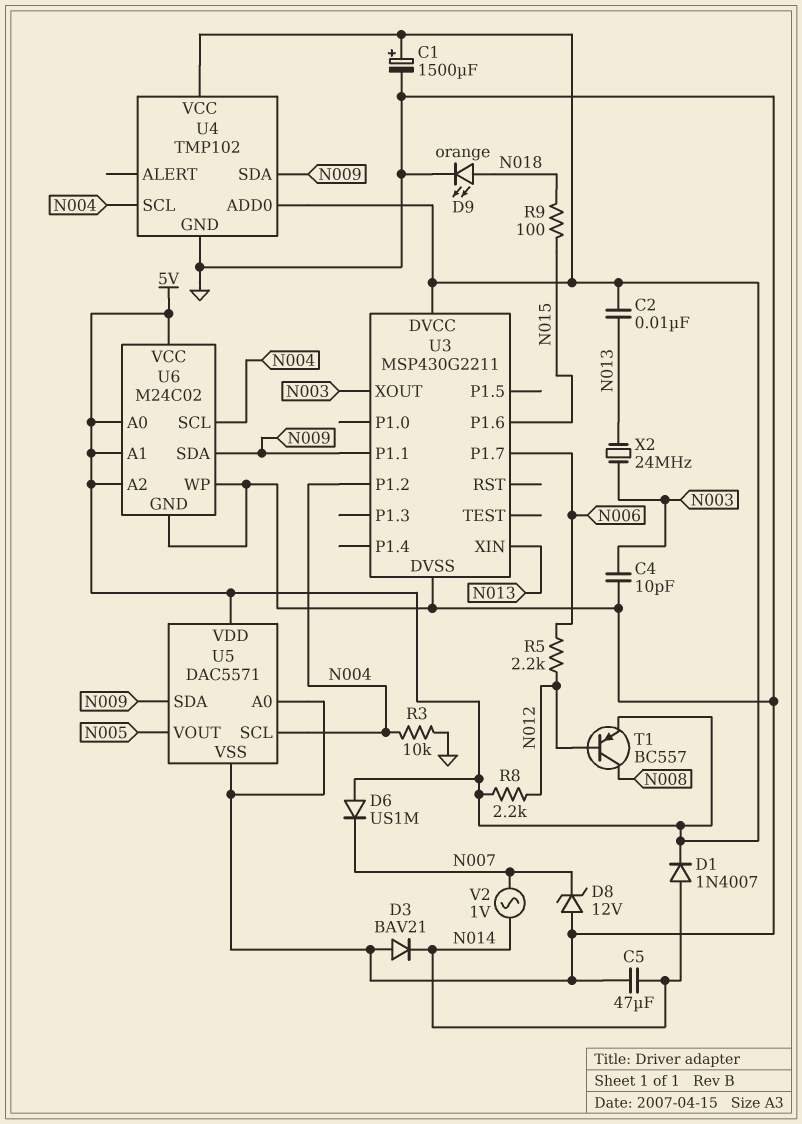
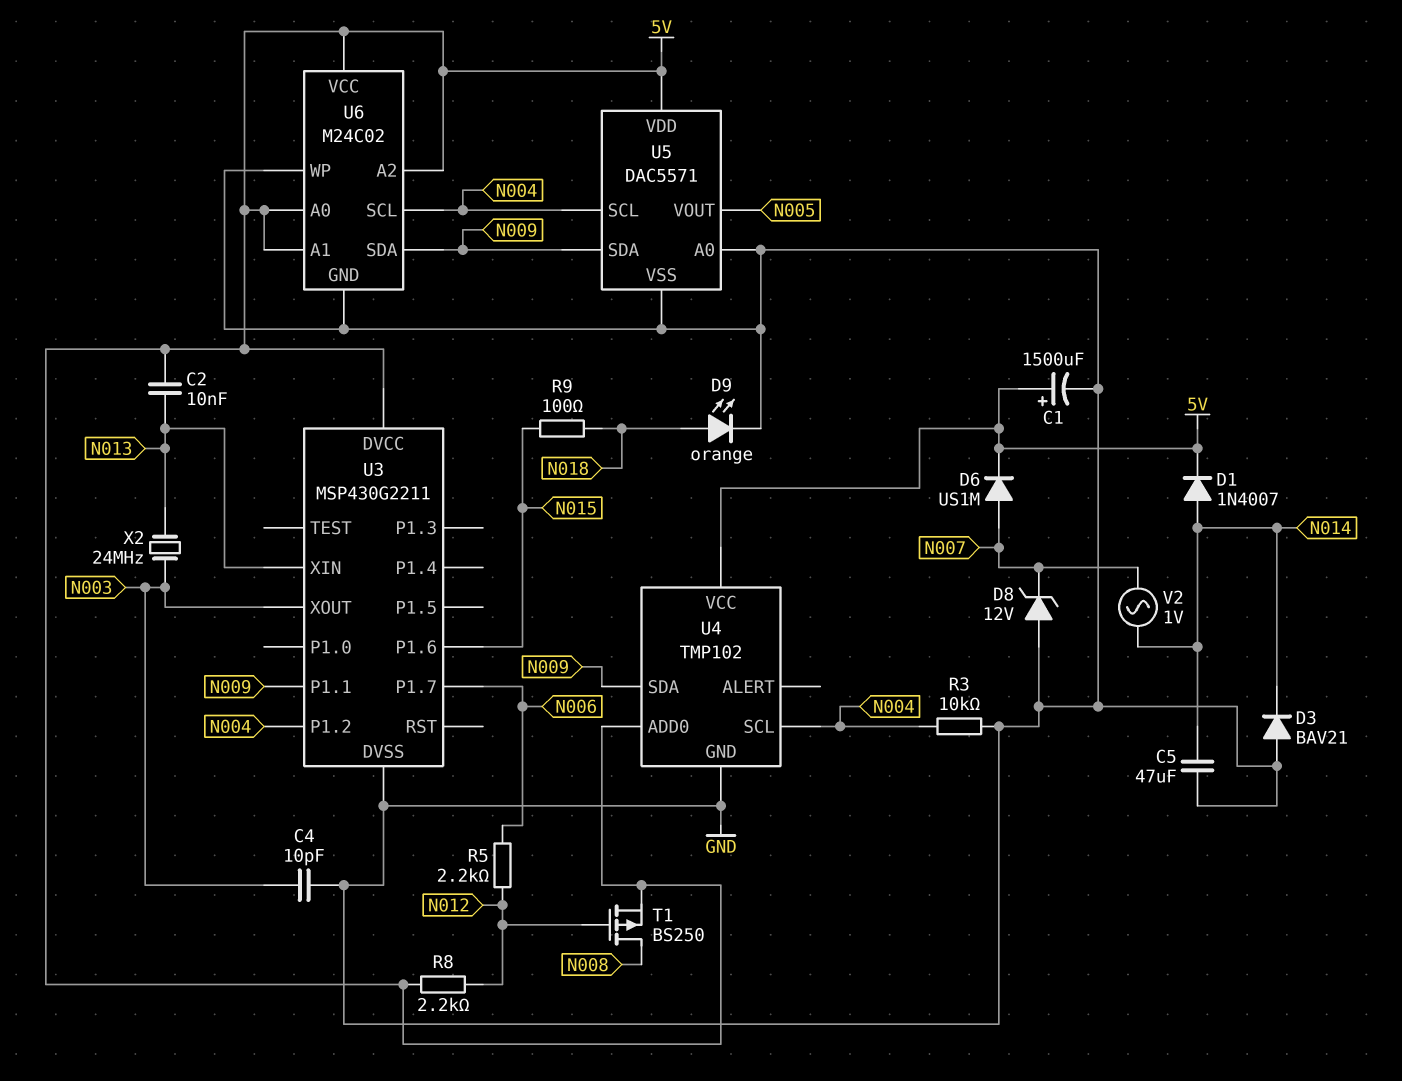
D6: diode US1M (A 5V, K N007) -> diode US1M (A N007, K 5V)
T1: PNP BC557 (B N012, C N008, E 5V) -> PMOS BS250 (G N012, D N008, S 5V)

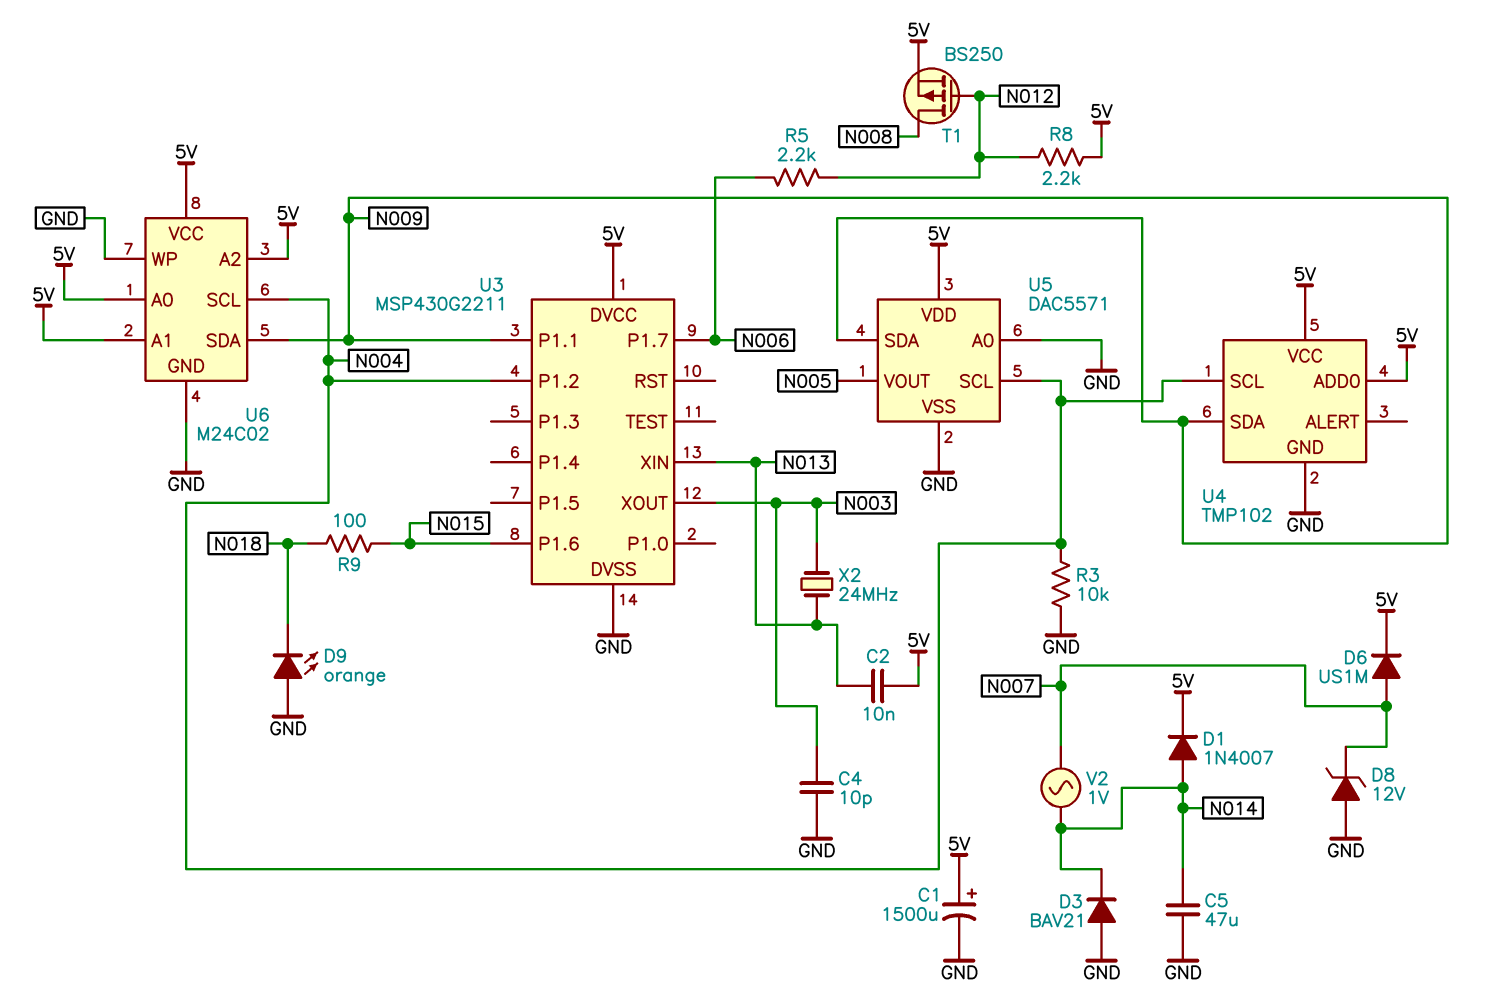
D9: LED orange (A N018, K GND) -> LED orange (A GND, K N018)

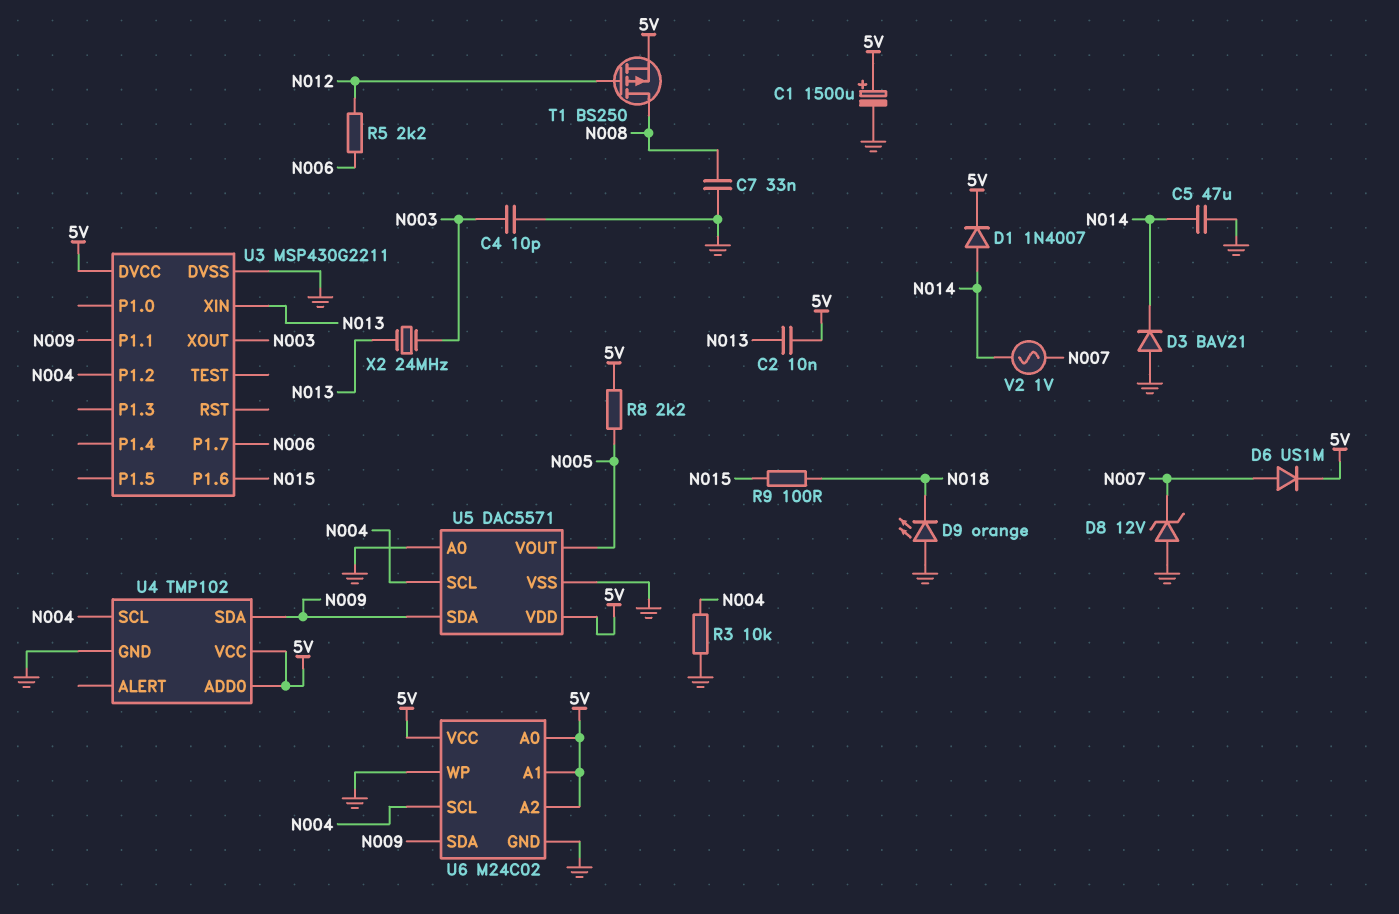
C7: none -> 33nF (GND, N008)
R8: 2.2k (5V, N012) -> 2.2k (5V, N005)

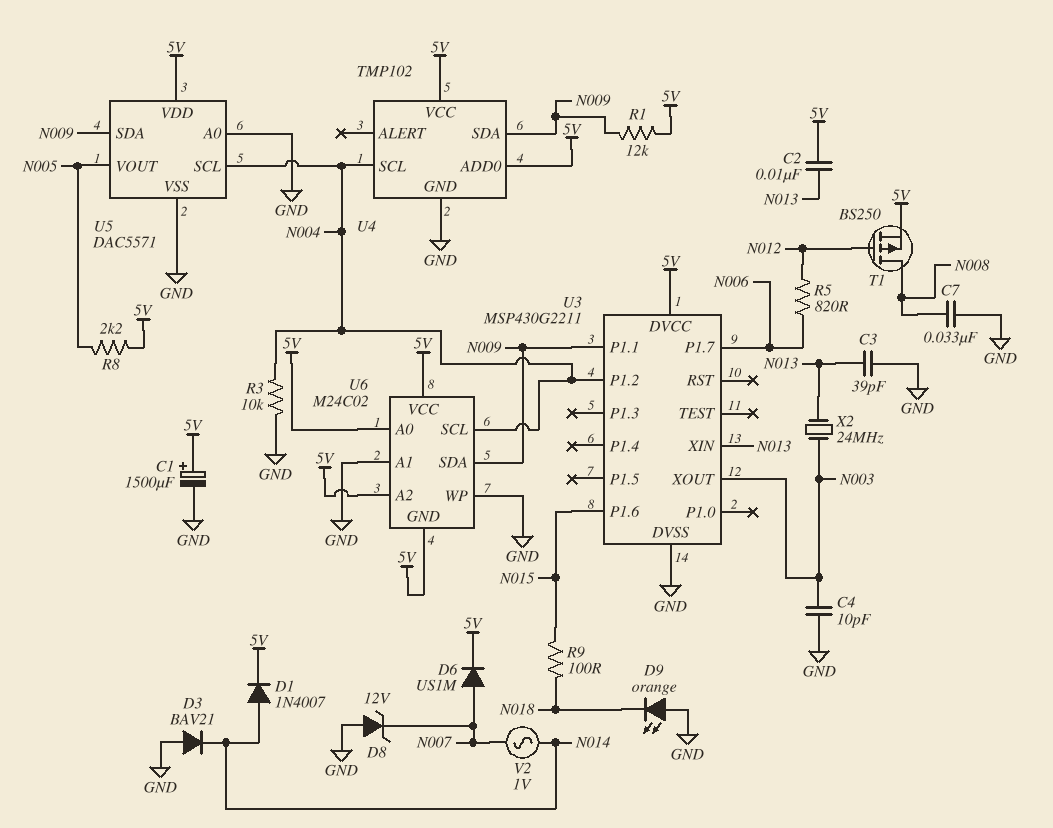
C3: none -> 39pF (GND, N013)
C5: 47uF (GND, N014) -> none
R1: none -> 12k (5V, N009)
R5: 2.2k (N006, N012) -> 820 (N006, N012)
U6 pin A1: 5V -> GND
U6 pin GND: GND -> 5V

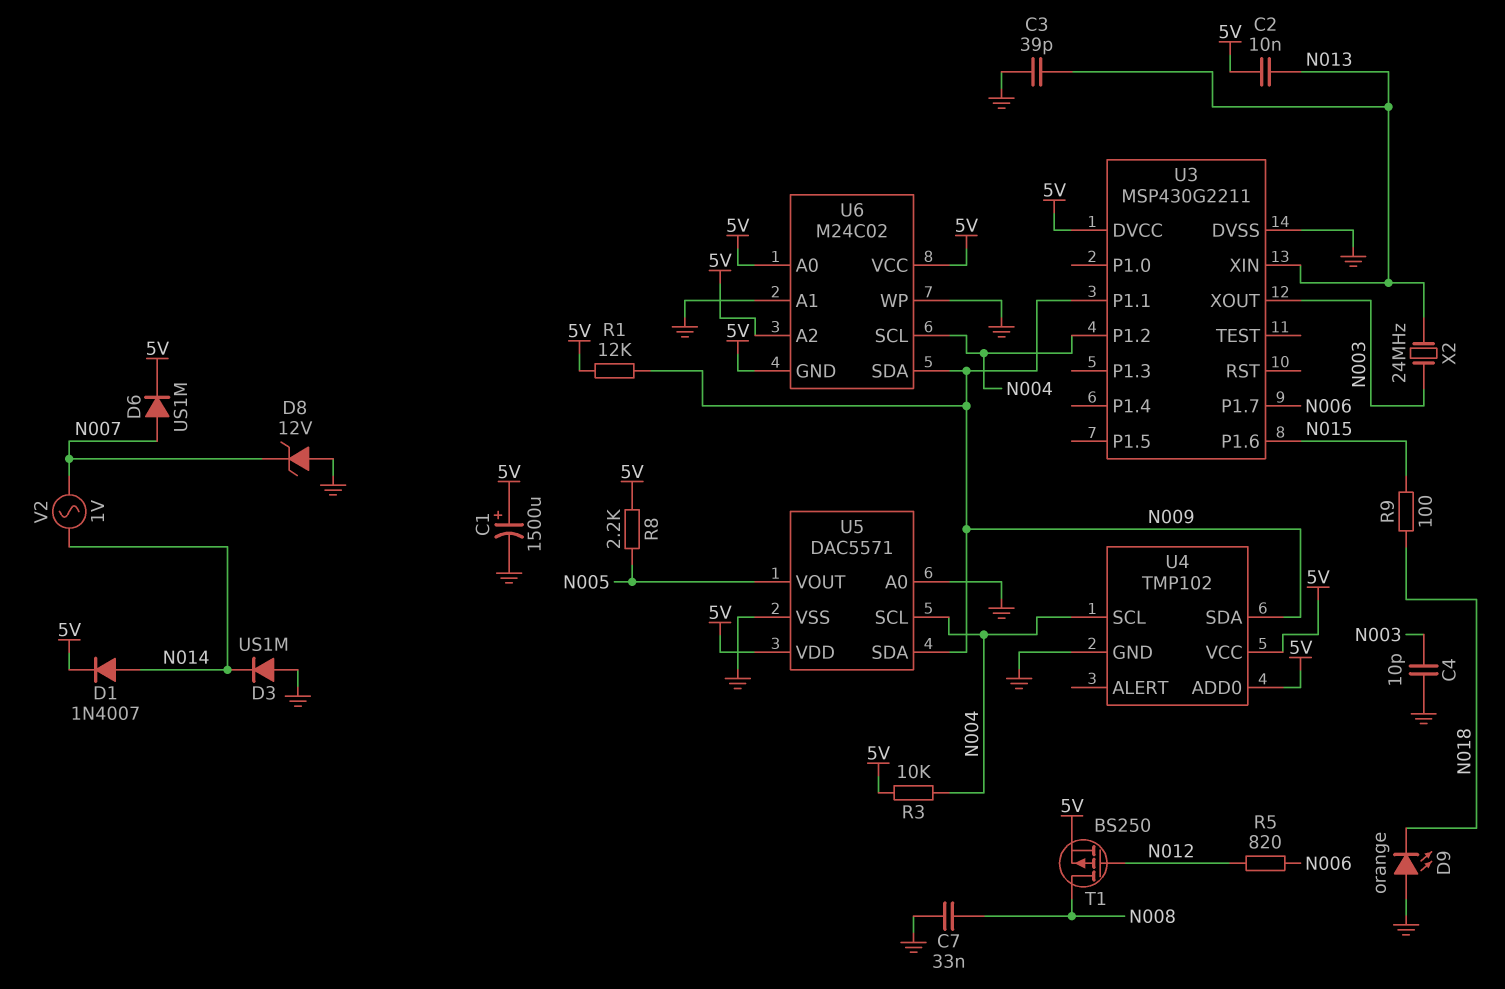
D3: diode BAV21 (A GND, K N014) -> diode US1M (A GND, K N014)
R3: 10k (GND, N004) -> 10k (5V, N004)

